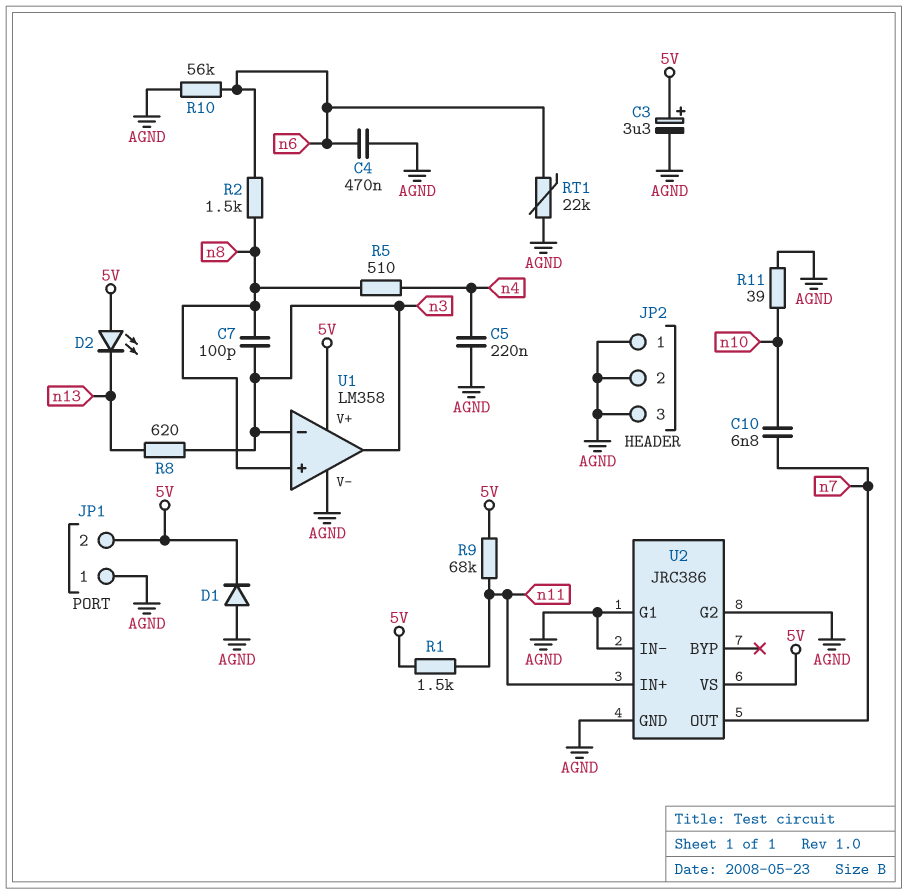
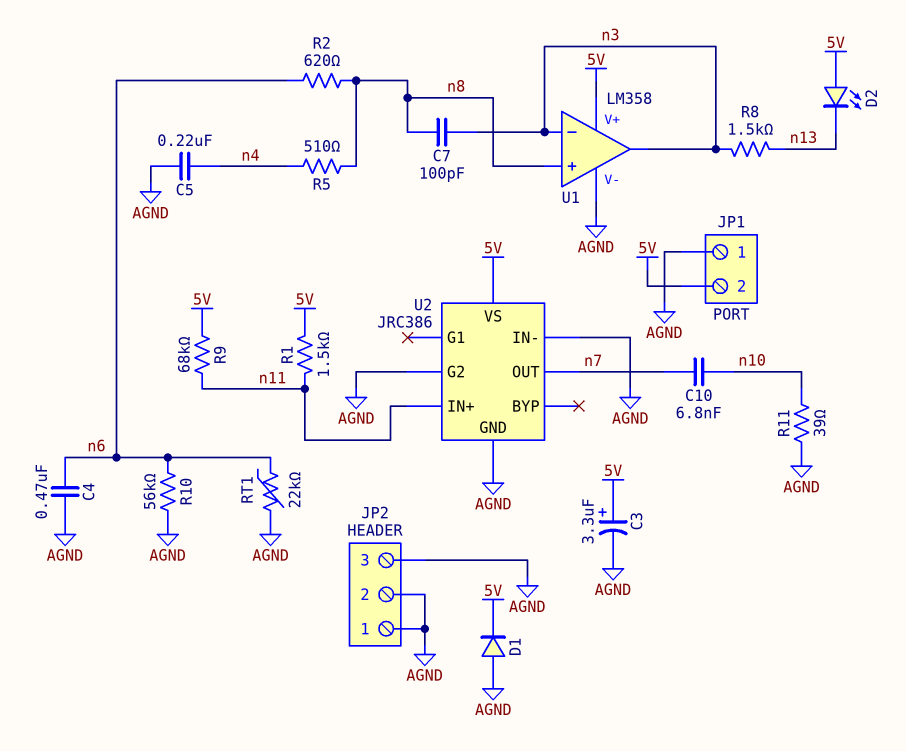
R2: 1.5k (n6, n8) -> 620 (n6, n8)
R8: 620 (n3, n13) -> 1.5k (n3, n13)
U2 pin G1: AGND -> none

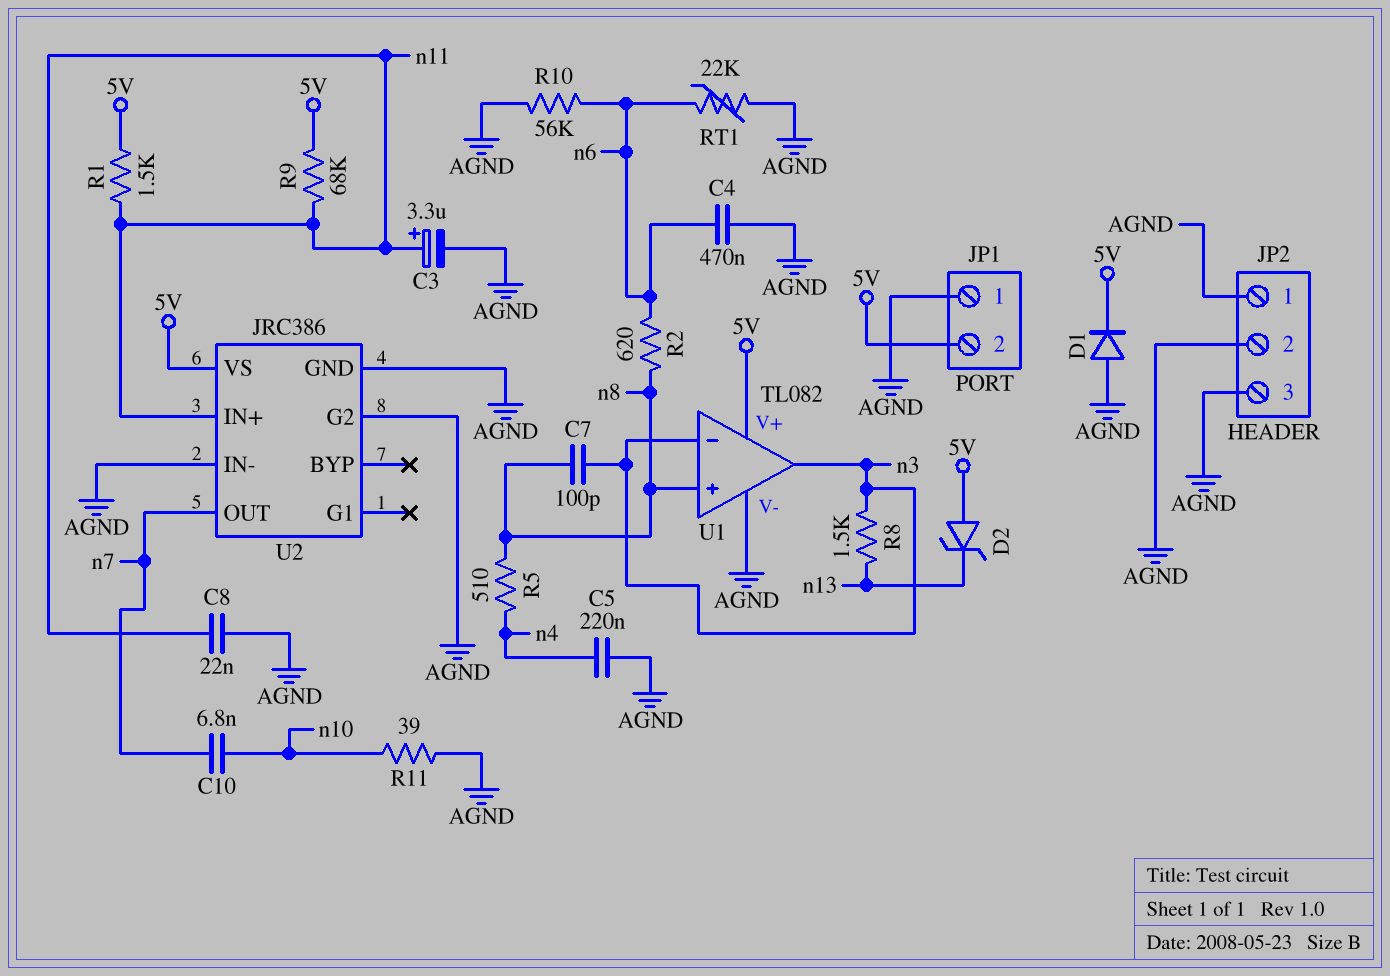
C3: 3.3uF (plus 5V, minus AGND) -> 3.3uF (plus n11, minus AGND)
C8: none -> 22nF (AGND, n11)
D2: LED (A 5V, K n13) -> zener (A 5V, K n13)
U1: LM358 -> TL082

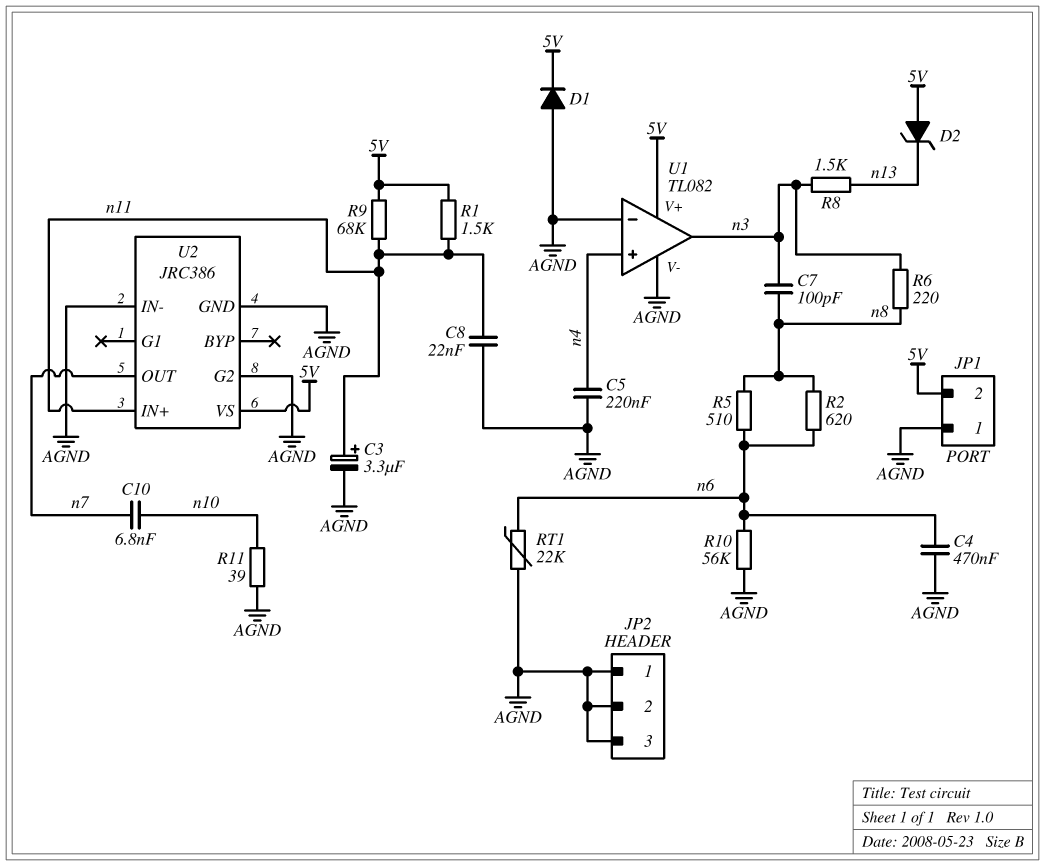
R5: 510 (n4, n8) -> 510 (n6, n8)
R6: none -> 220 (n3, n8)
U1 pin in+: n8 -> n4
U1 pin in-: n3 -> AGND

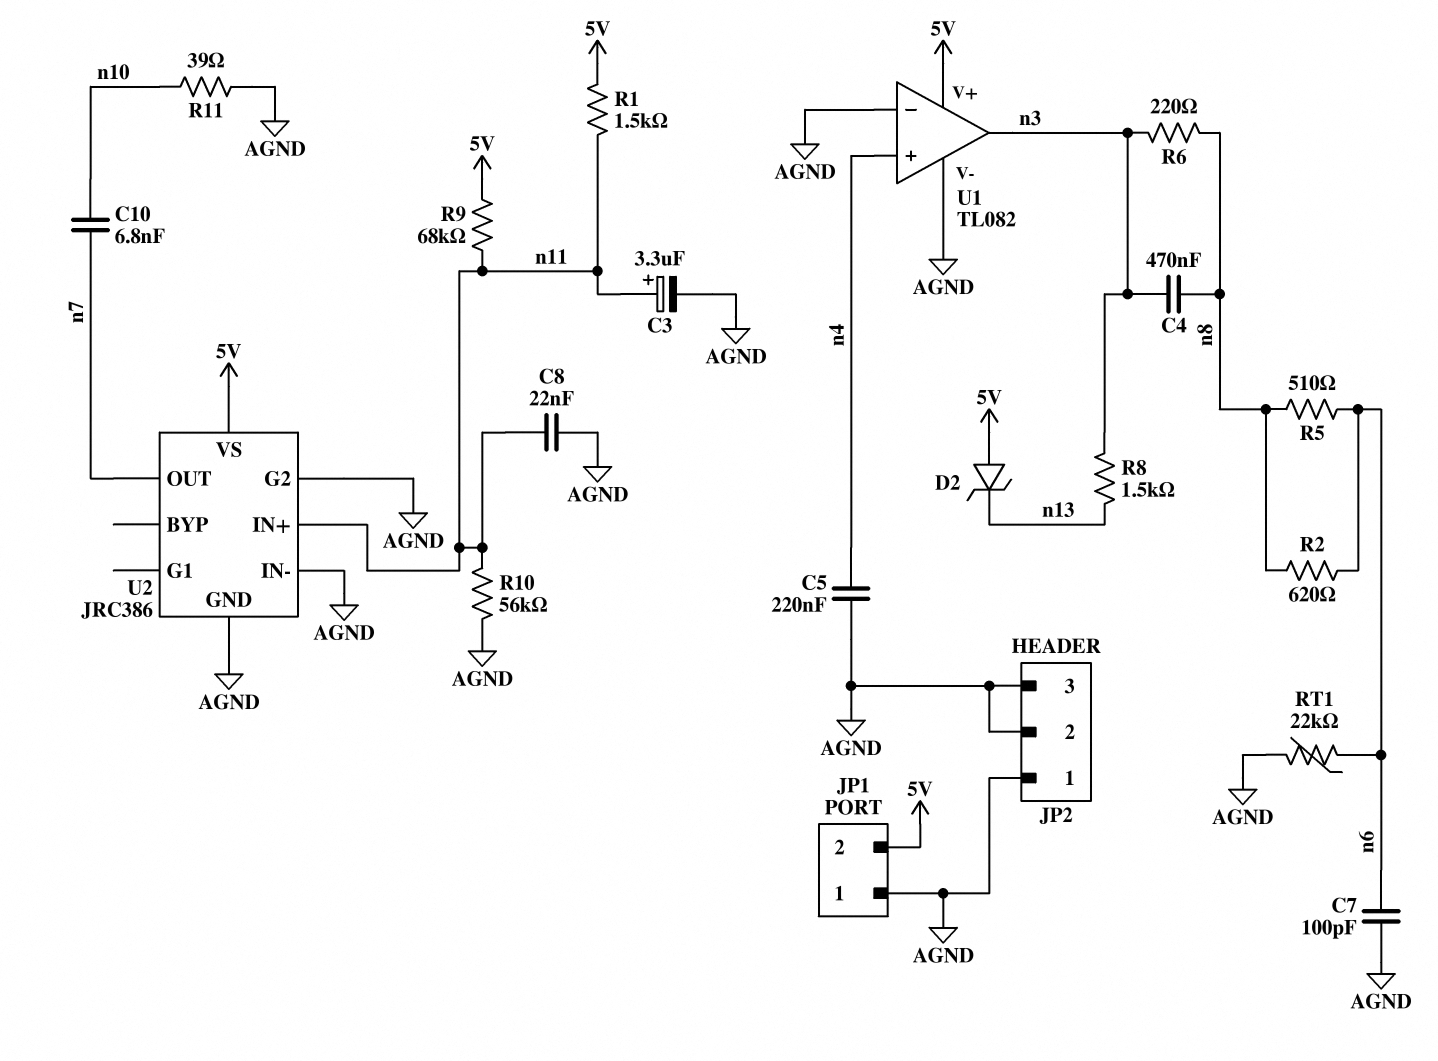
C4: 470nF (AGND, n6) -> 470nF (n3, n8)
C7: 100pF (n3, n8) -> 100pF (AGND, n6)
D1: diode (A AGND, K 5V) -> none
R10: 56k (AGND, n6) -> 56k (AGND, n11)

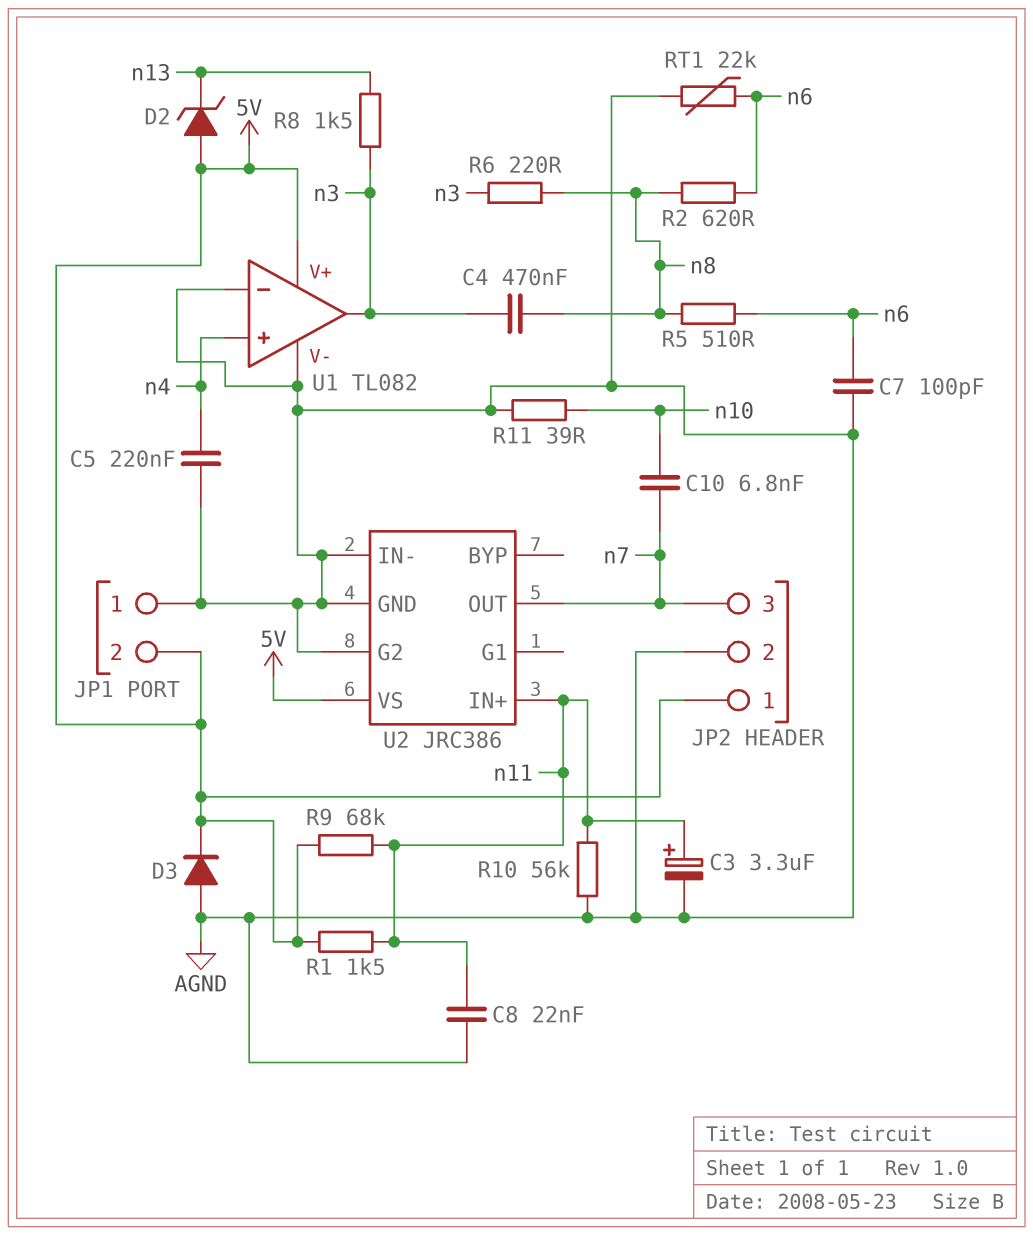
D3: none -> diode (A AGND, K 5V)
JP2 pin 1: AGND -> 5V
JP2 pin 3: AGND -> n7

